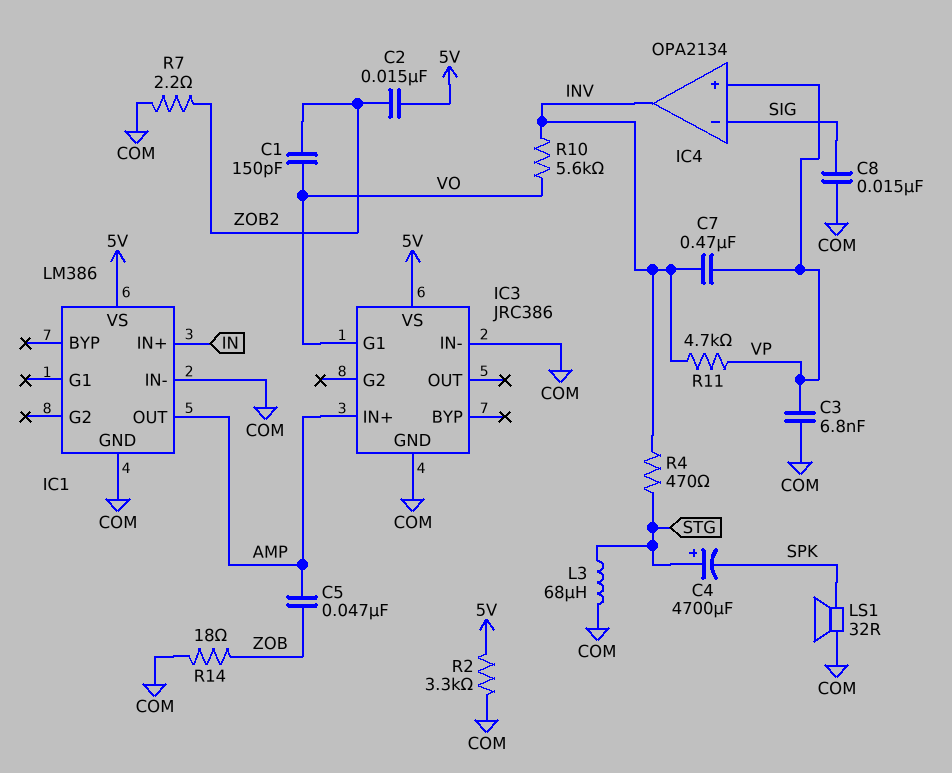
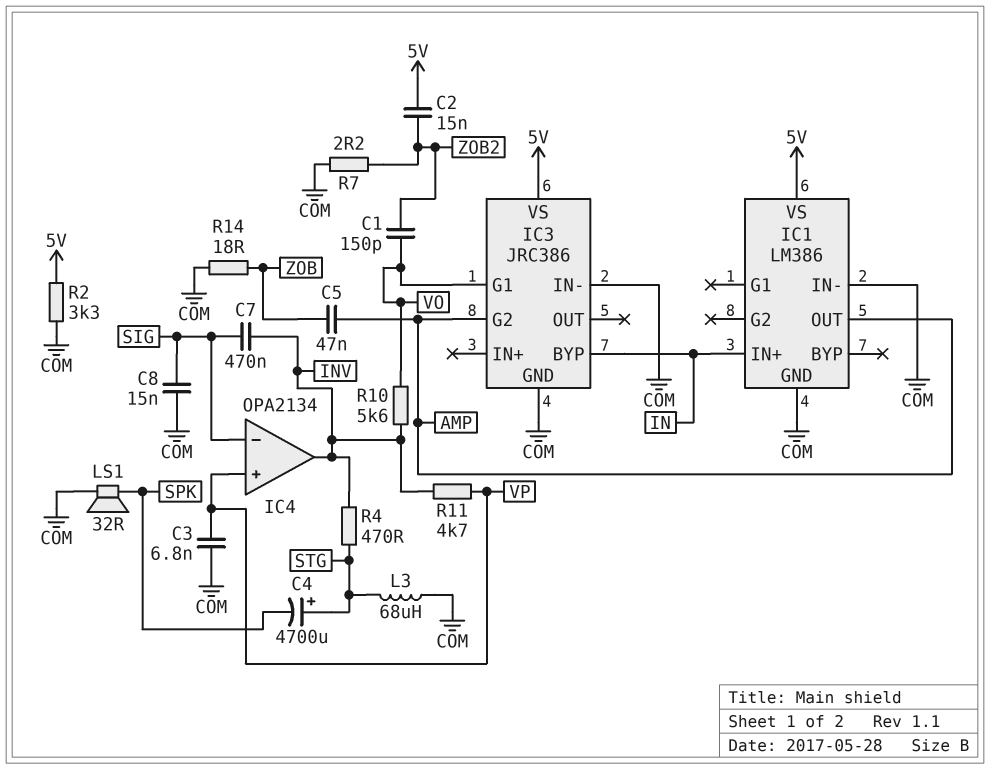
C7: 470nF (INV, VP) -> 470nF (INV, SIG)
IC3 pin BYP: none -> IN
IC3 pin G2: none -> AMP
IC3 pin IN+: AMP -> none

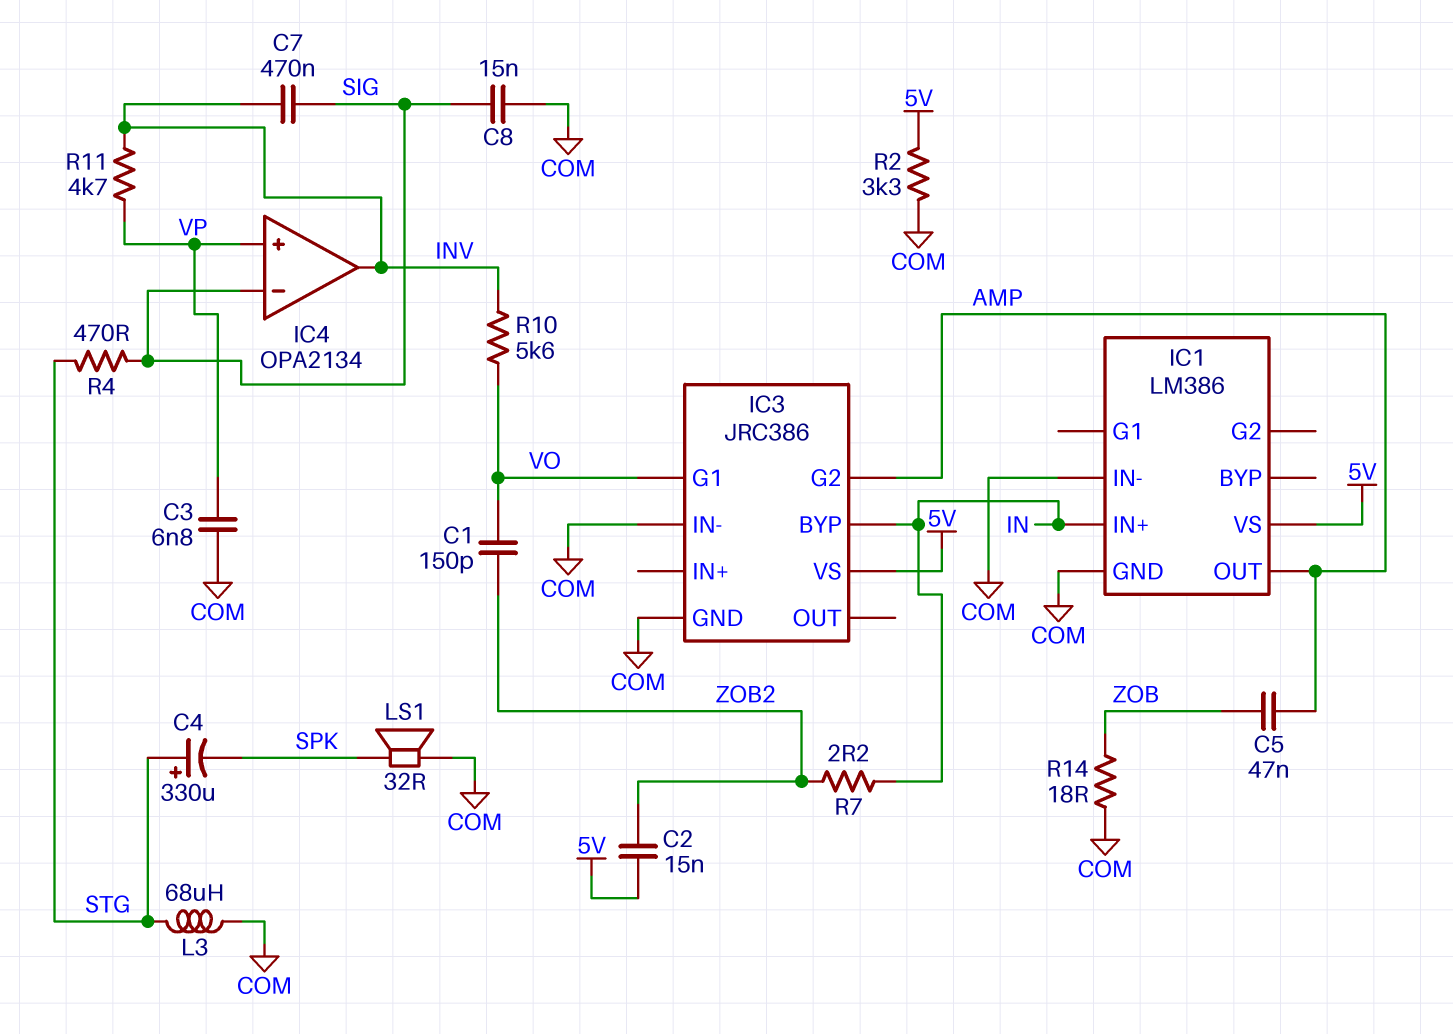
C4: 4700uF (plus STG, minus SPK) -> 330uF (plus STG, minus SPK)
R4: 470 (INV, STG) -> 470 (SIG, STG)
R7: 2.2 (COM, ZOB2) -> 2.2 (IN, ZOB2)

